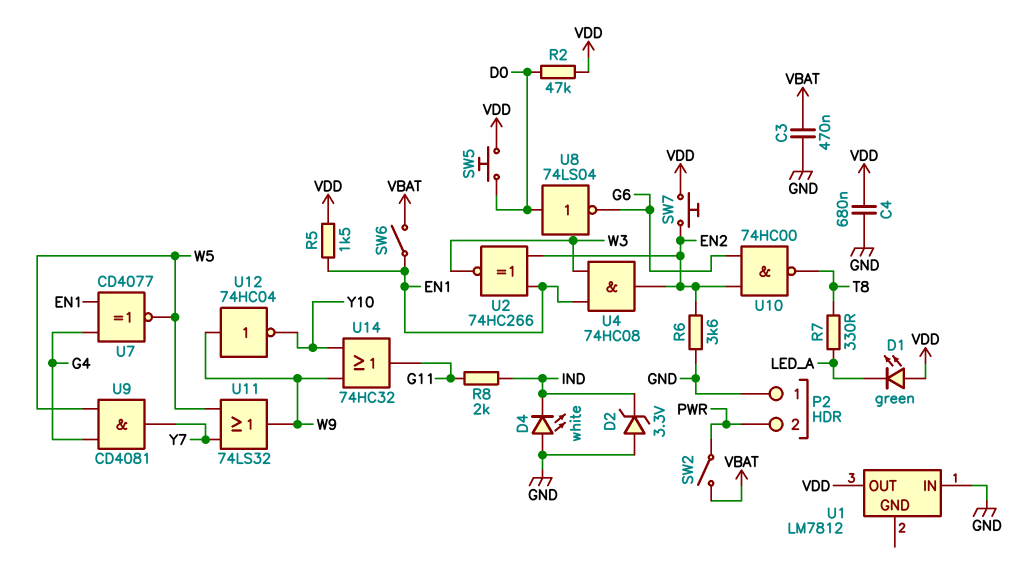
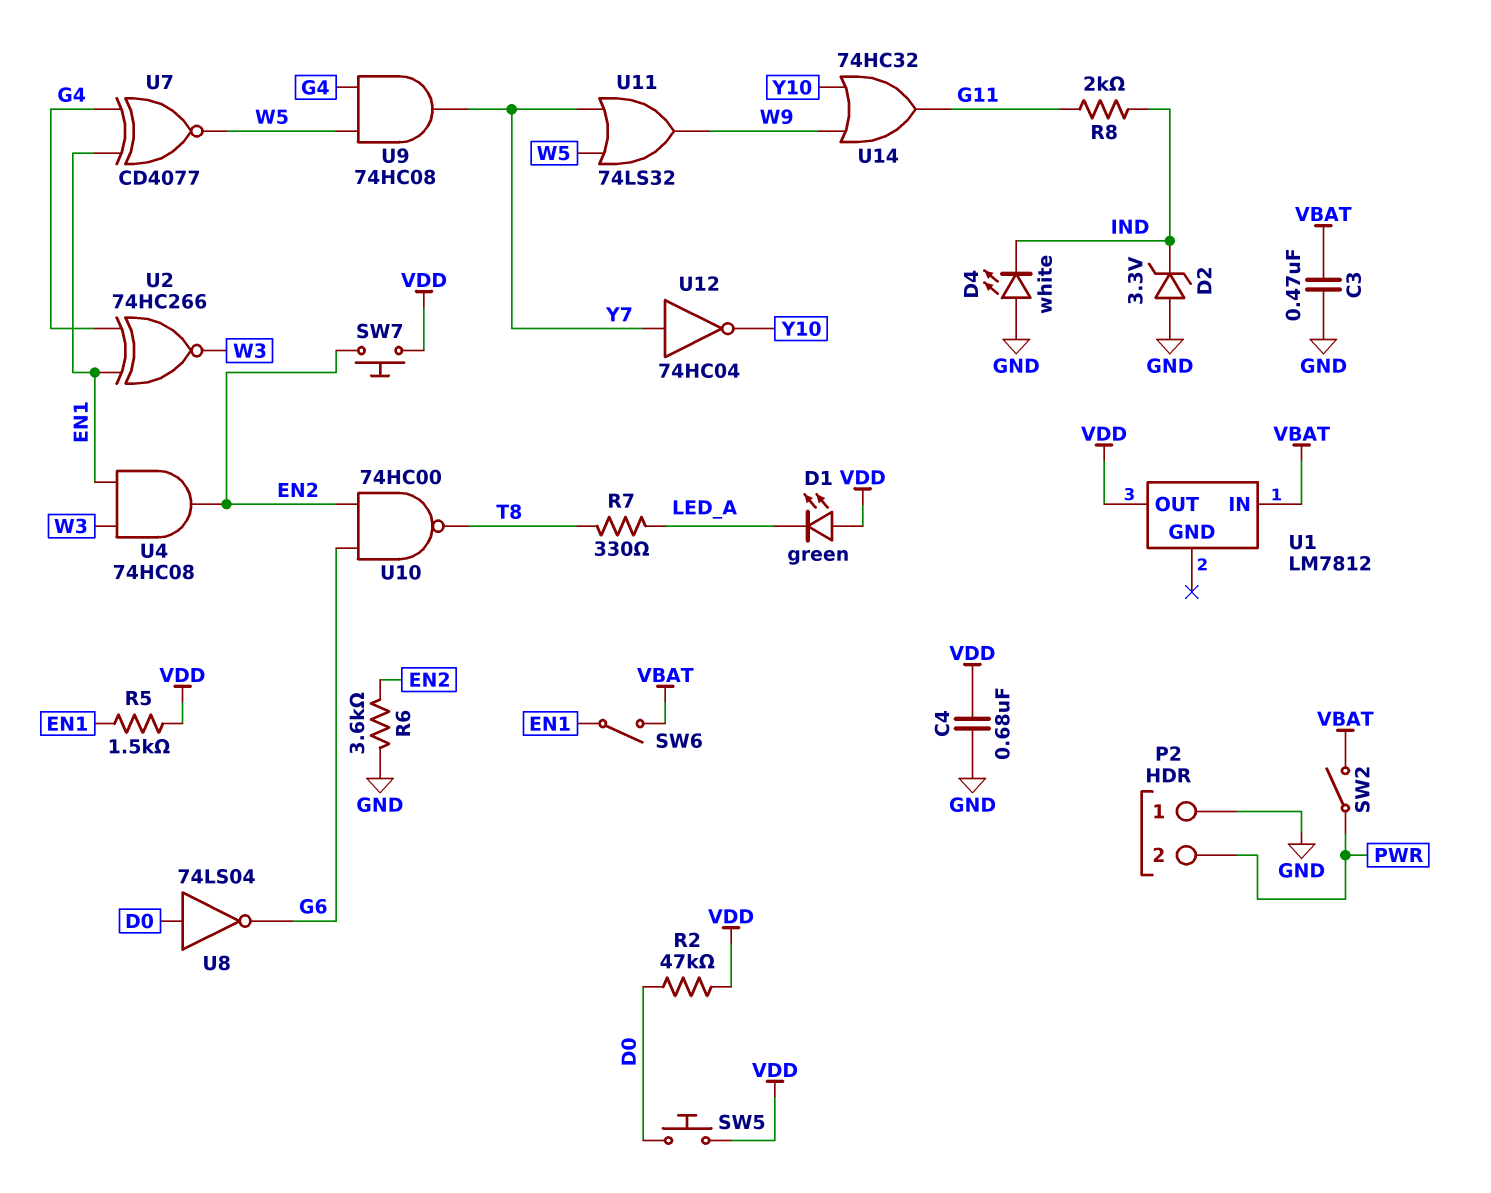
U1 pin IN: GND -> VBAT
U2: XNOR 74HC266 (in EN1, in EN2, out W3) -> XNOR 74HC266 (in EN1, in G4, out W3)
U9: AND CD4081 (in G4, in W5, out Y7) -> AND 74HC08 (in G4, in W5, out Y7)
U12: NOT 74HC04 (in W9, out Y10) -> NOT 74HC04 (in Y7, out Y10)

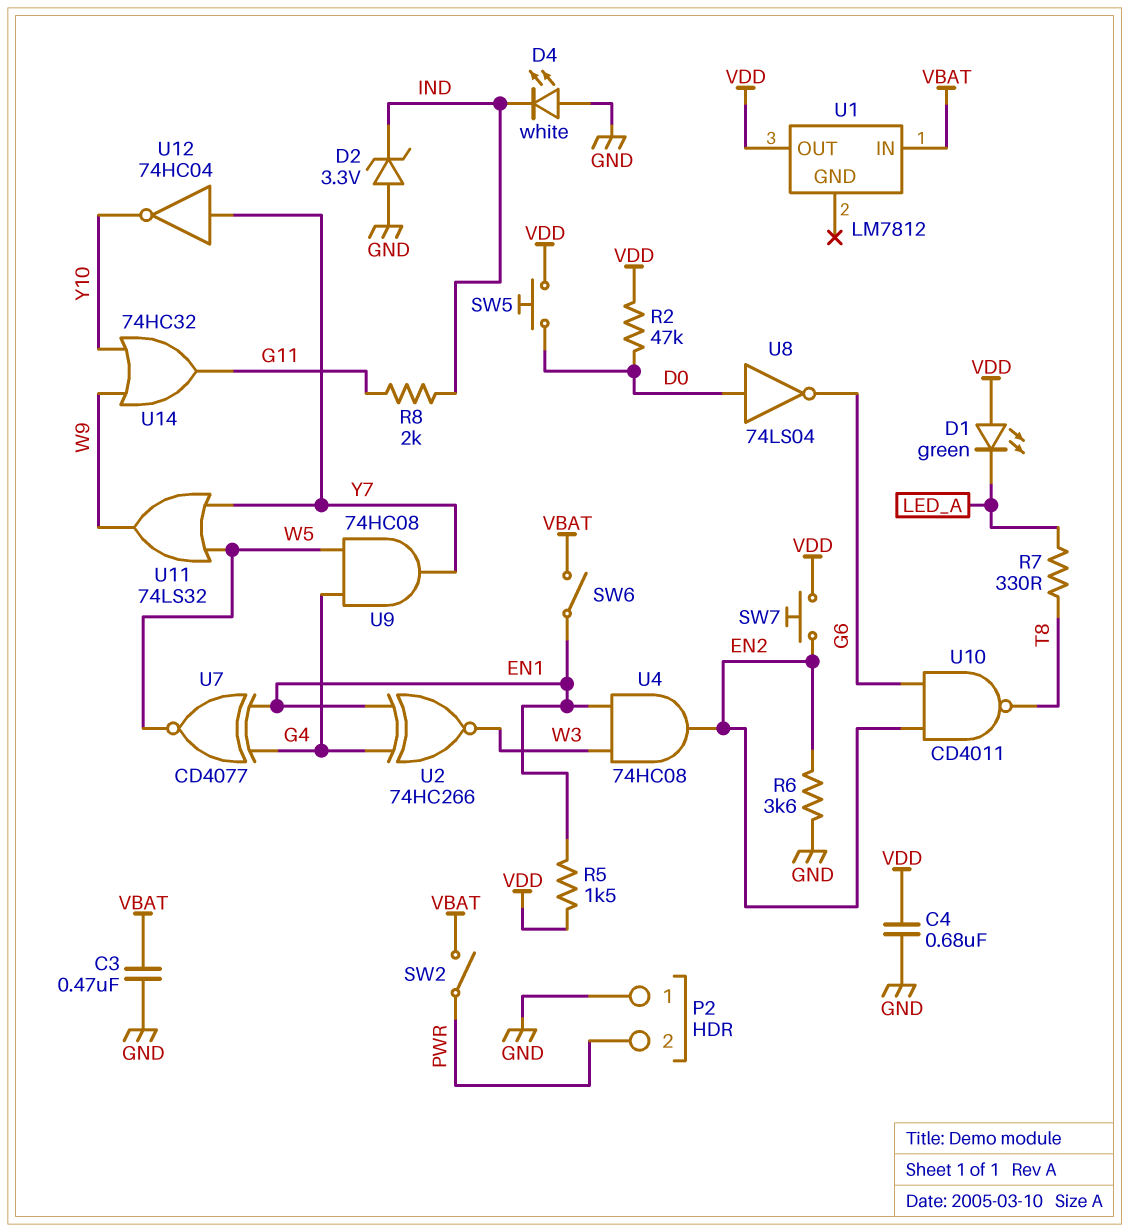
U10: NAND 74HC00 (in EN2, in G6, out T8) -> NAND CD4011 (in EN2, in G6, out T8)

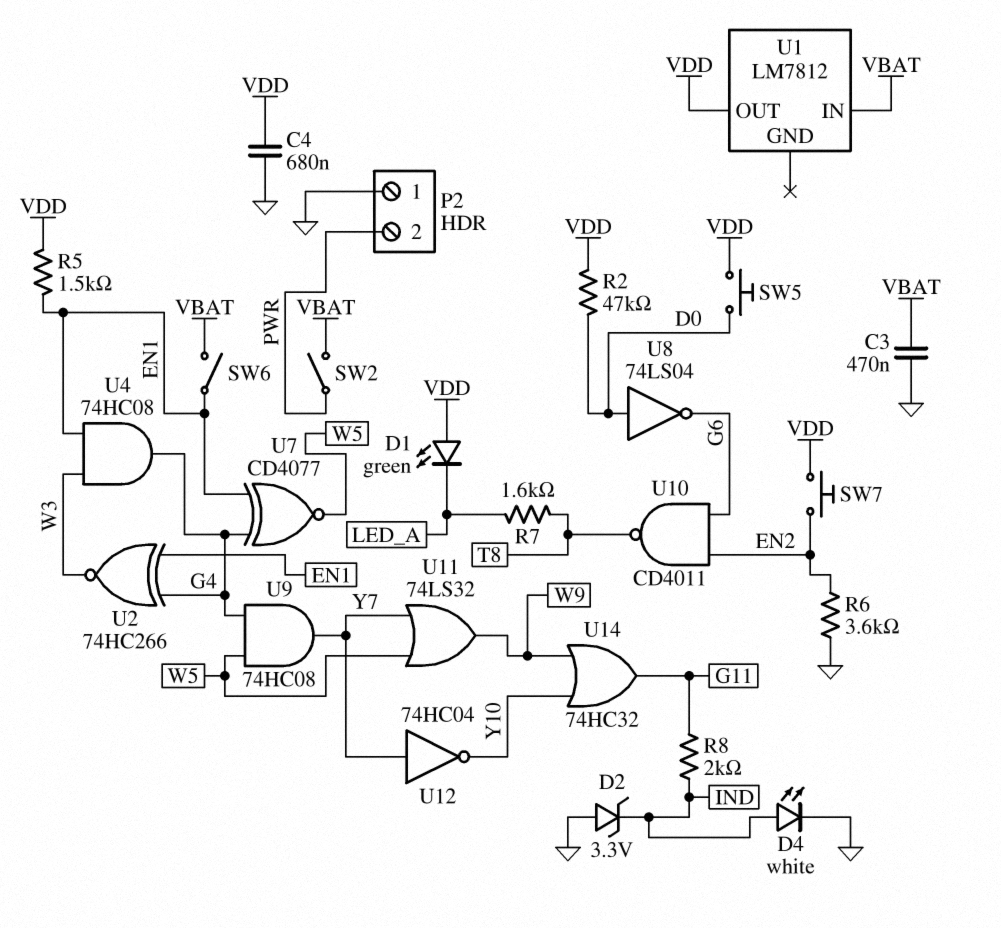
D4: LED white (A GND, K IND) -> LED white (A IND, K GND)
R7: 330 (LED_A, T8) -> 1.6k (LED_A, T8)
U4: AND 74HC08 (in EN1, in W3, out EN2) -> AND 74HC08 (in EN1, in W3, out G4)

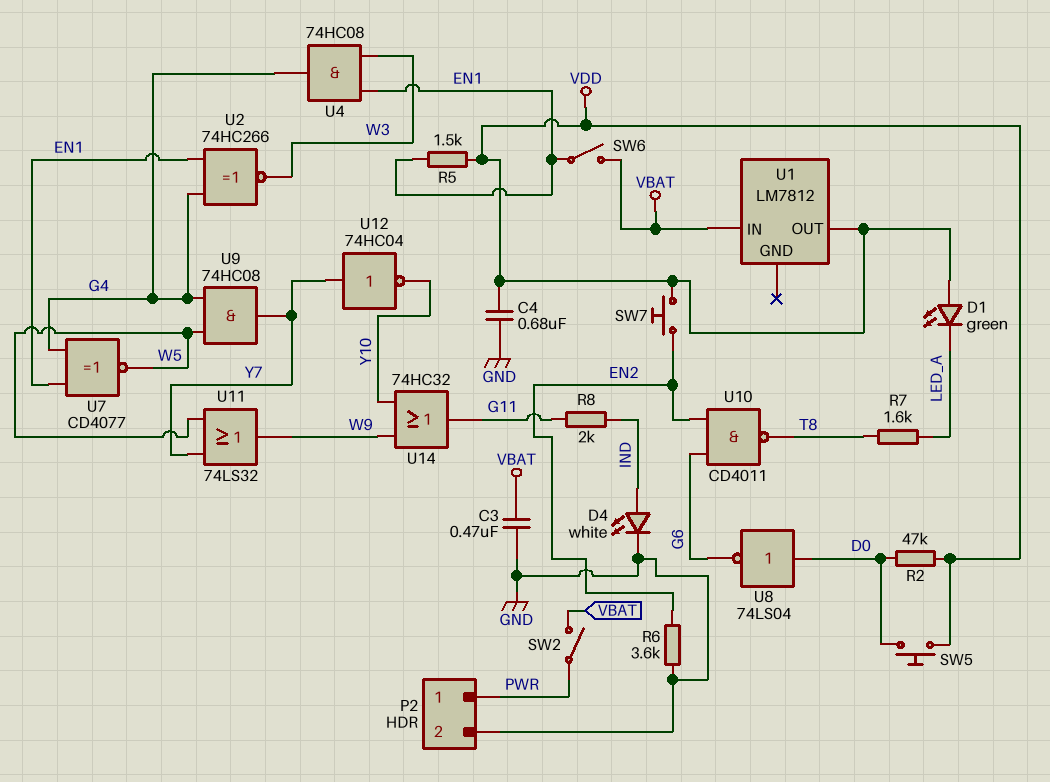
D2: zener 3.3V (A GND, K IND) -> none
P2 pin 1: GND -> PWR
P2 pin 2: PWR -> GND

